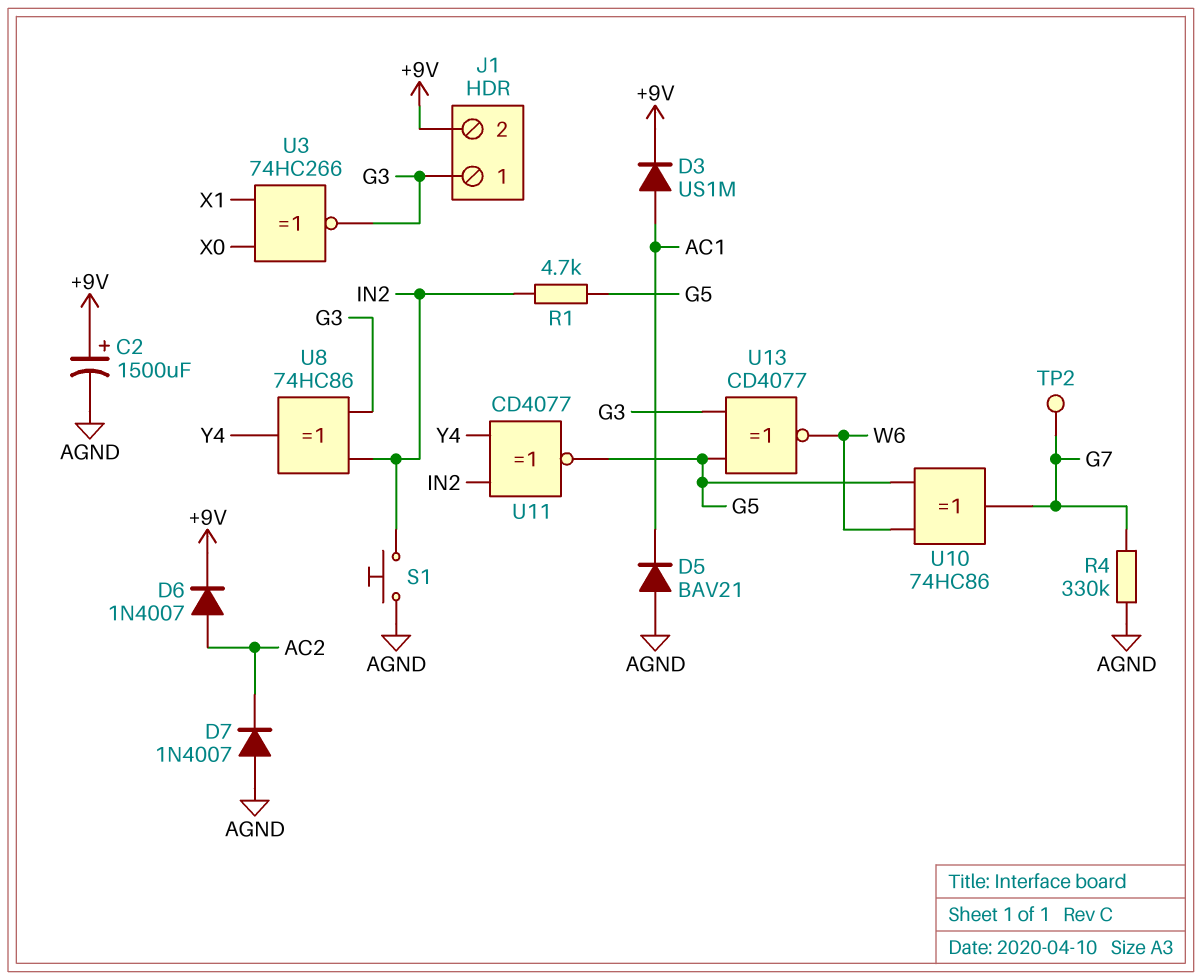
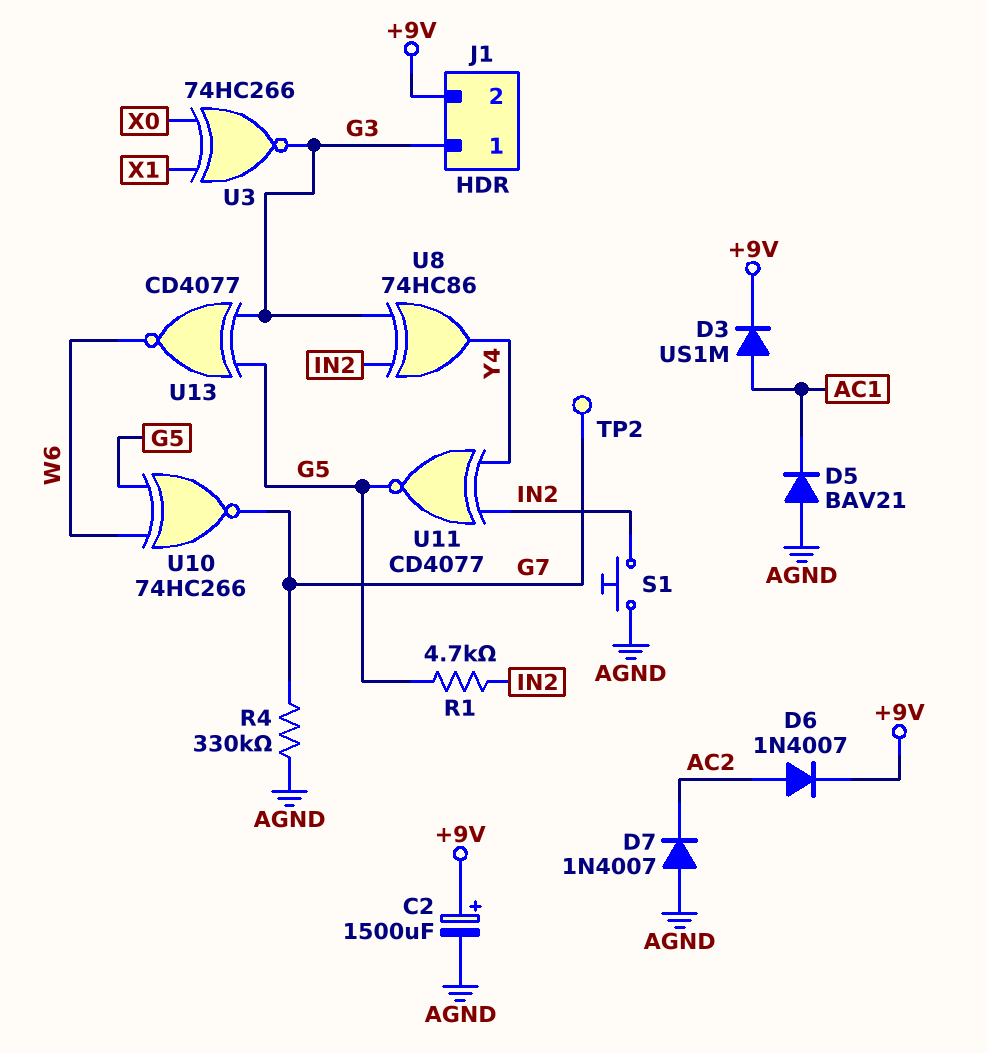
U10: XOR 74HC86 (in G5, in W6, out G7) -> XNOR 74HC266 (in G5, in W6, out G7)

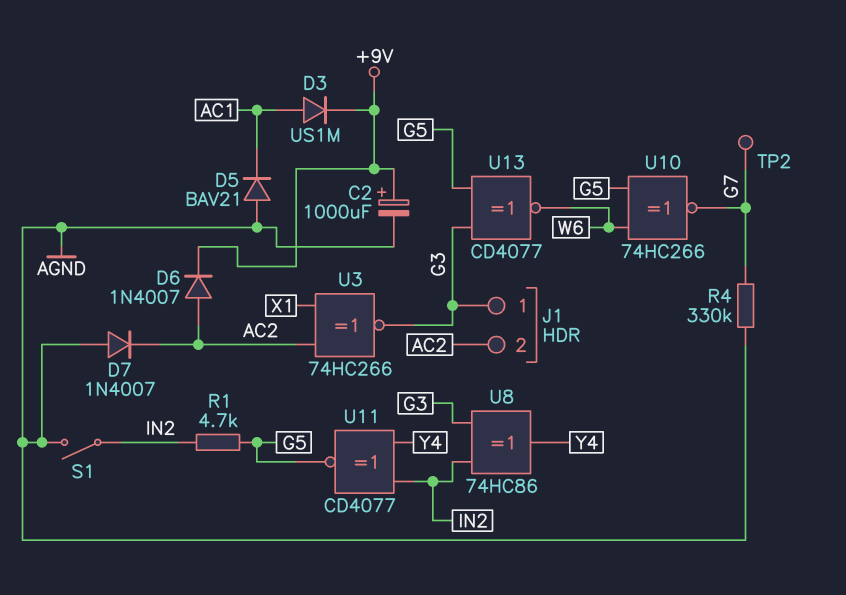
C2: 1500uF (plus +9V, minus AGND) -> 1000uF (plus +9V, minus AGND)
J1 pin 2: +9V -> AC2
S1: button (AGND, IN2) -> switch (AGND, IN2)
U3: XNOR 74HC266 (in X0, in X1, out G3) -> XNOR 74HC266 (in AC2, in X1, out G3)

